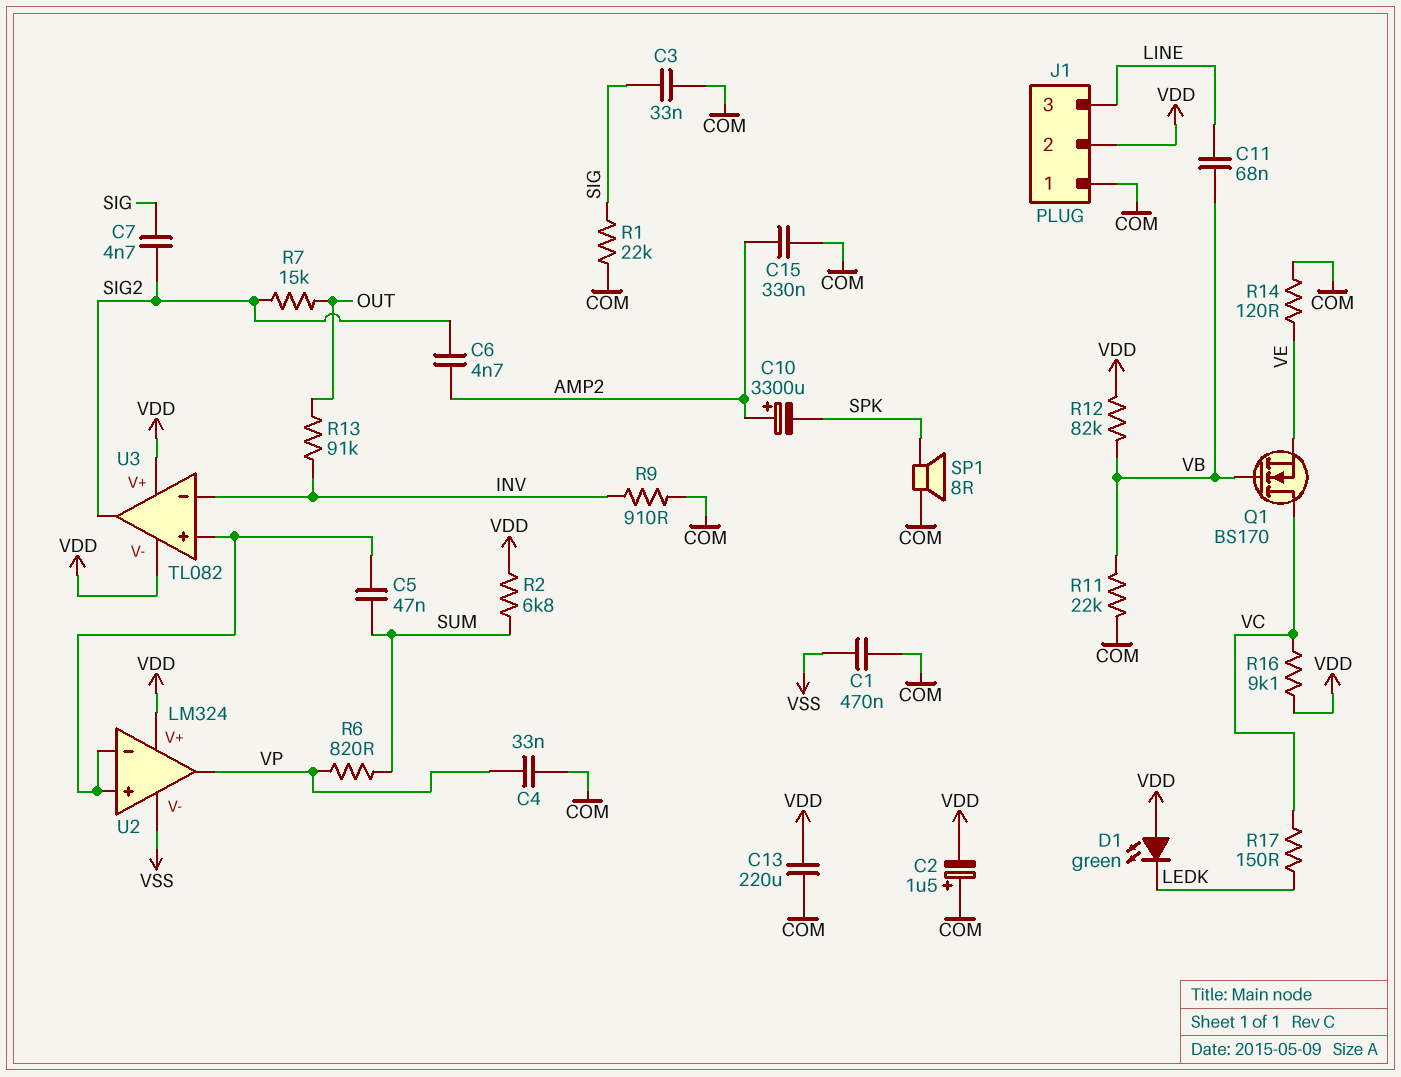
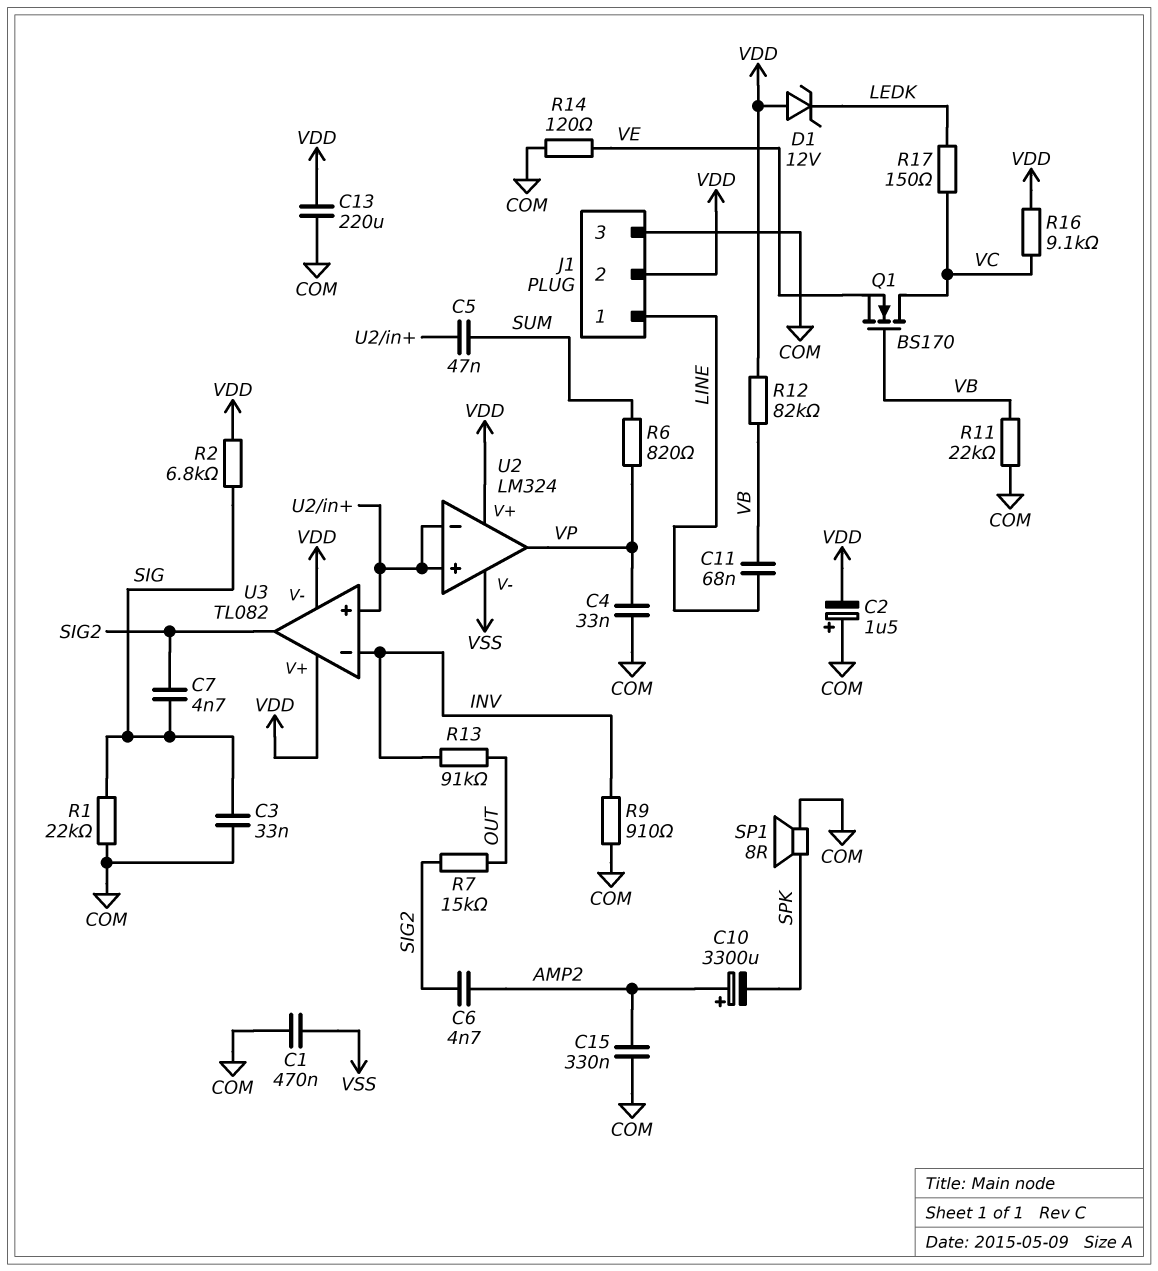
D1: LED green (A VDD, K LEDK) -> zener 12V (A VDD, K LEDK)
J1 pin 1: COM -> LINE
J1 pin 3: LINE -> COM
R2: 6.8k (SUM, VDD) -> 6.8k (SIG, VDD)

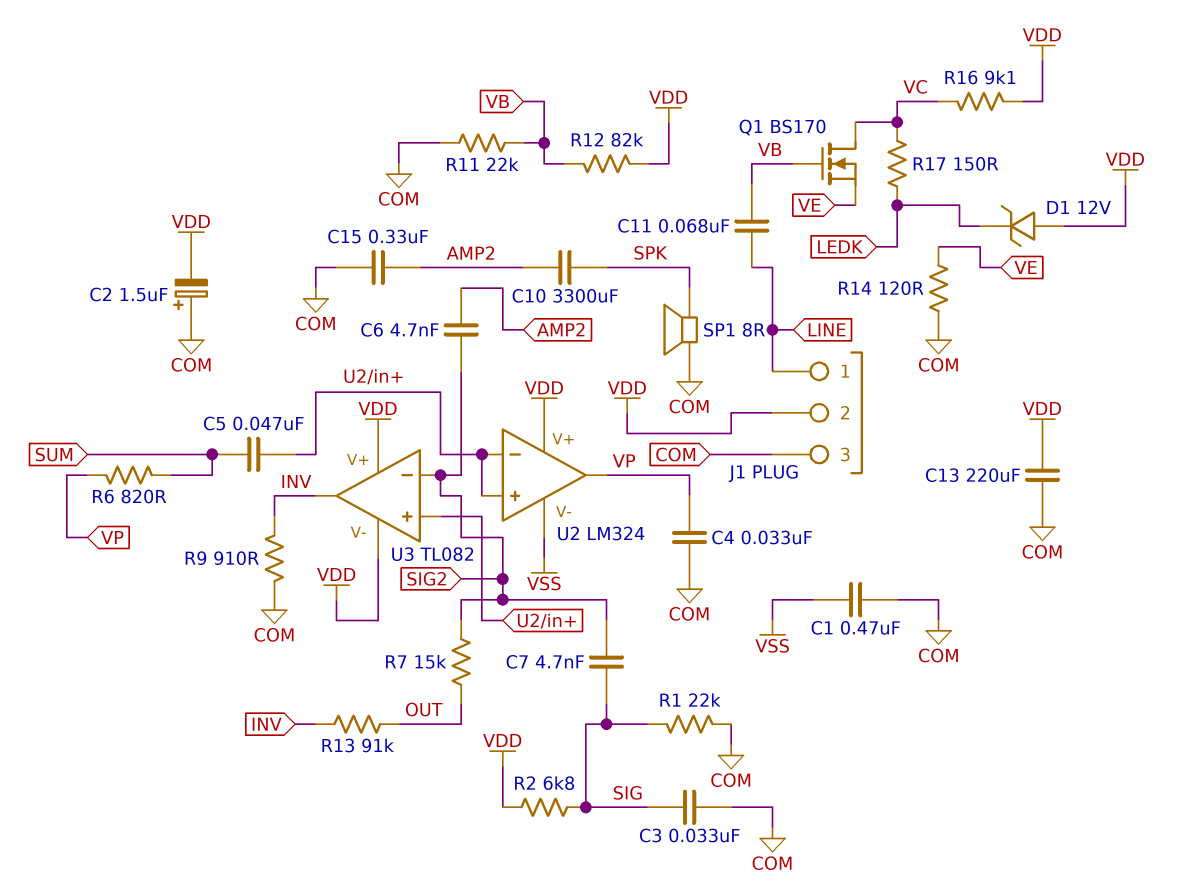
C10: 3300uF (plus AMP2, minus SPK) -> 3300uF (AMP2, SPK)
U3 pin in-: INV -> SIG2
U3 pin out: SIG2 -> INV

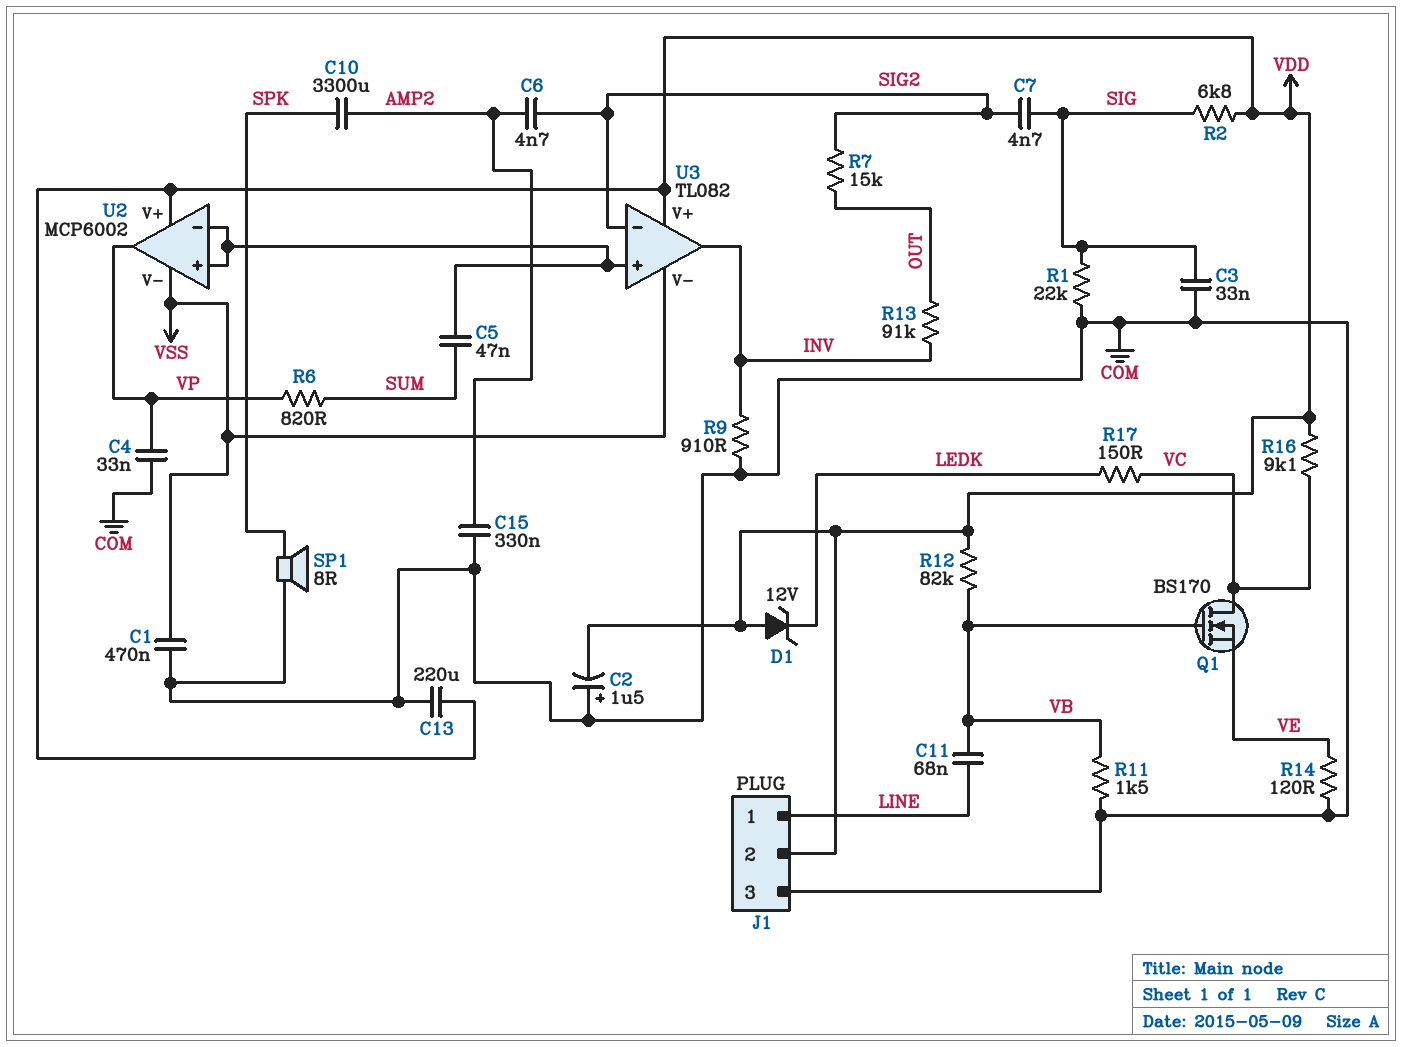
R11: 22k (COM, VB) -> 1.5k (COM, VB)
U2: LM324 -> MCP6002
U3 pin V-: VDD -> VSS

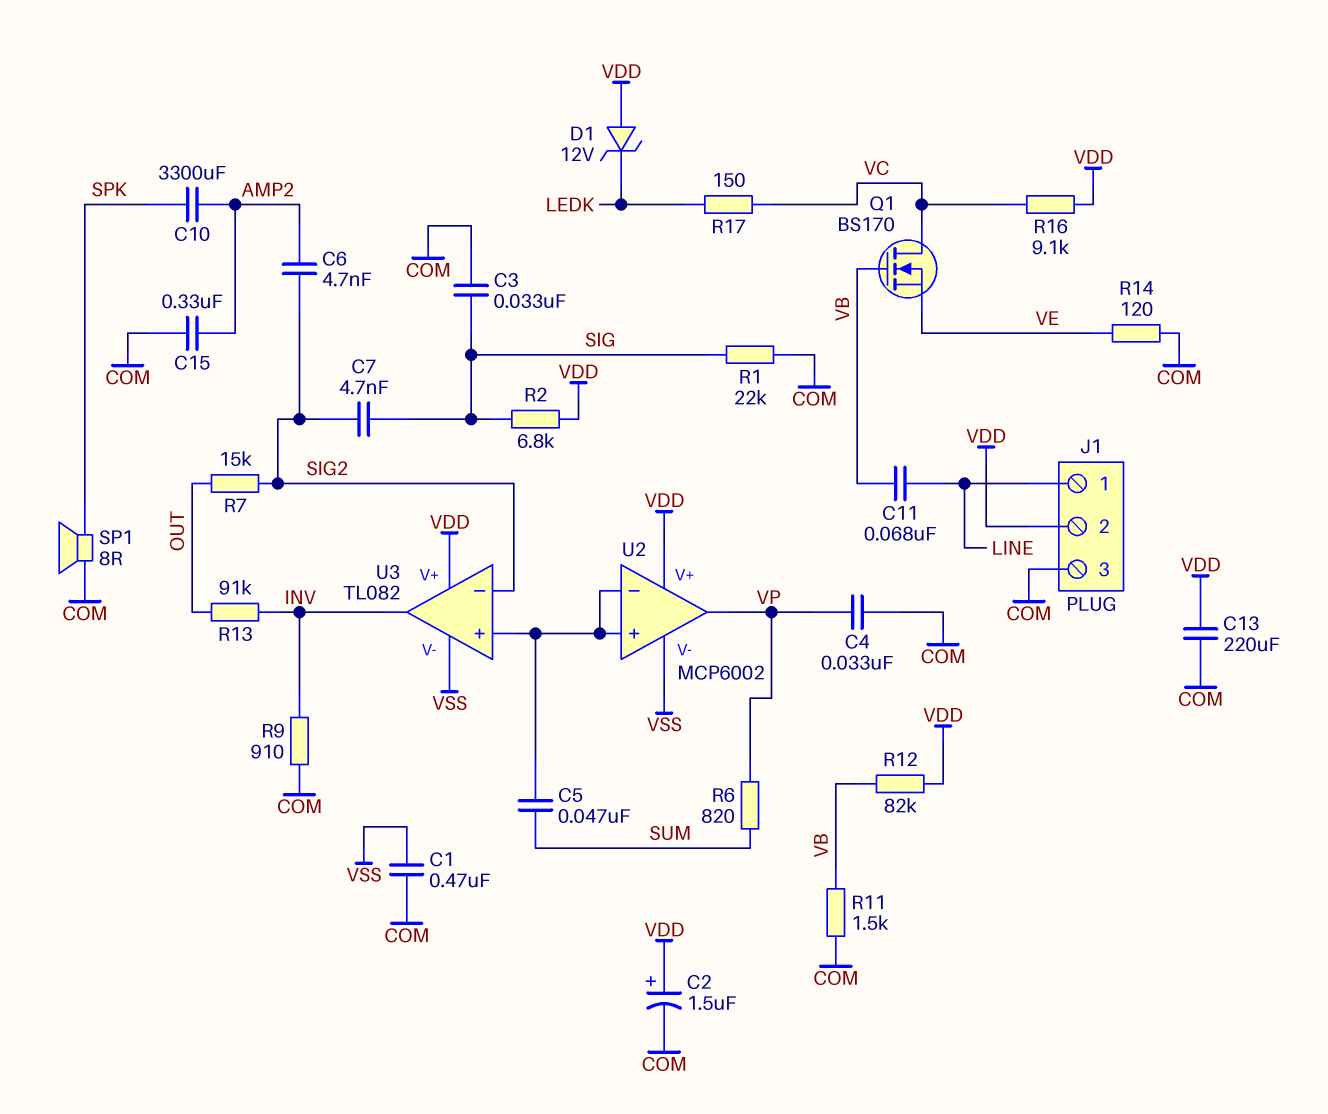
C2: 1.5uF (plus COM, minus VDD) -> 1.5uF (plus VDD, minus COM)

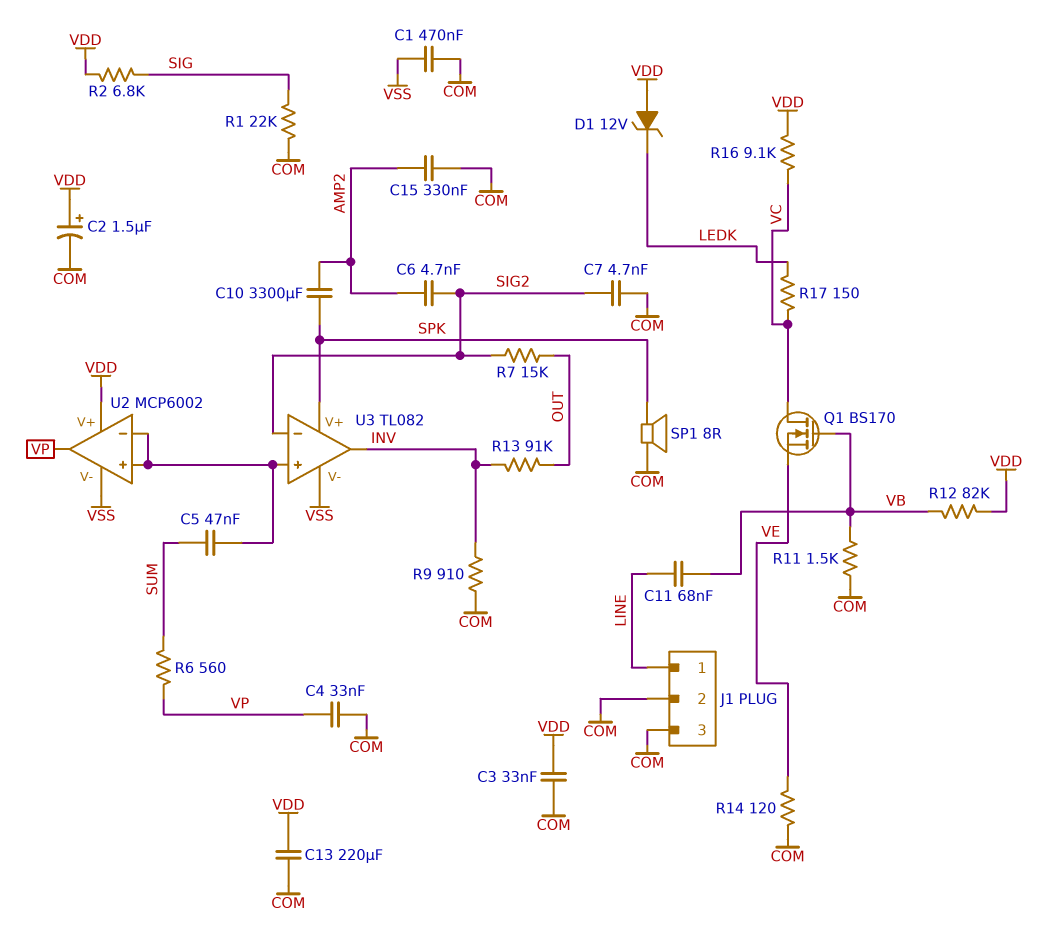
C3: 33nF (COM, SIG) -> 33nF (COM, VDD)
C7: 4.7nF (SIG, SIG2) -> 4.7nF (COM, SIG2)
J1 pin 2: VDD -> COM
R6: 820 (SUM, VP) -> 560 (SUM, VP)
U3 pin V+: VDD -> SPK

